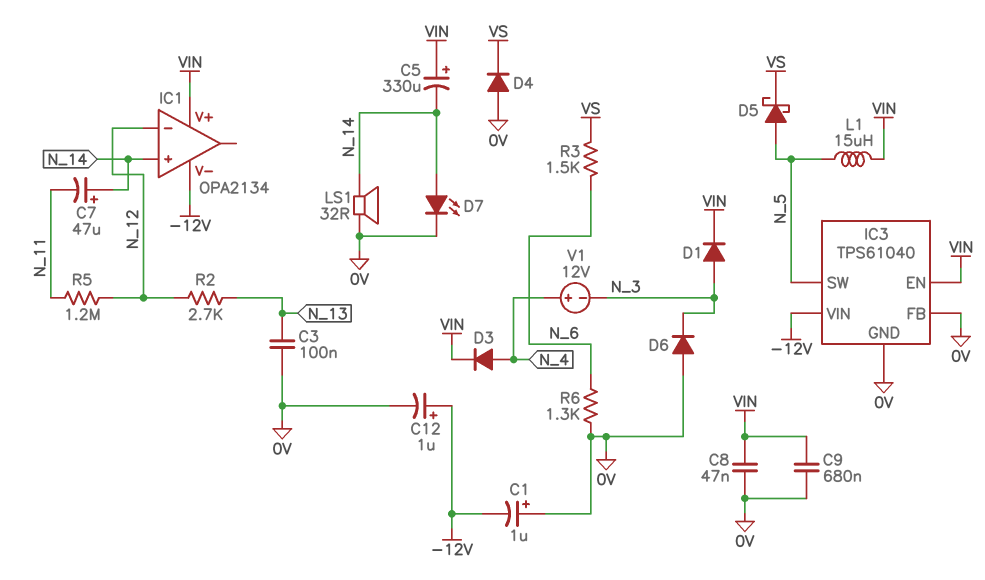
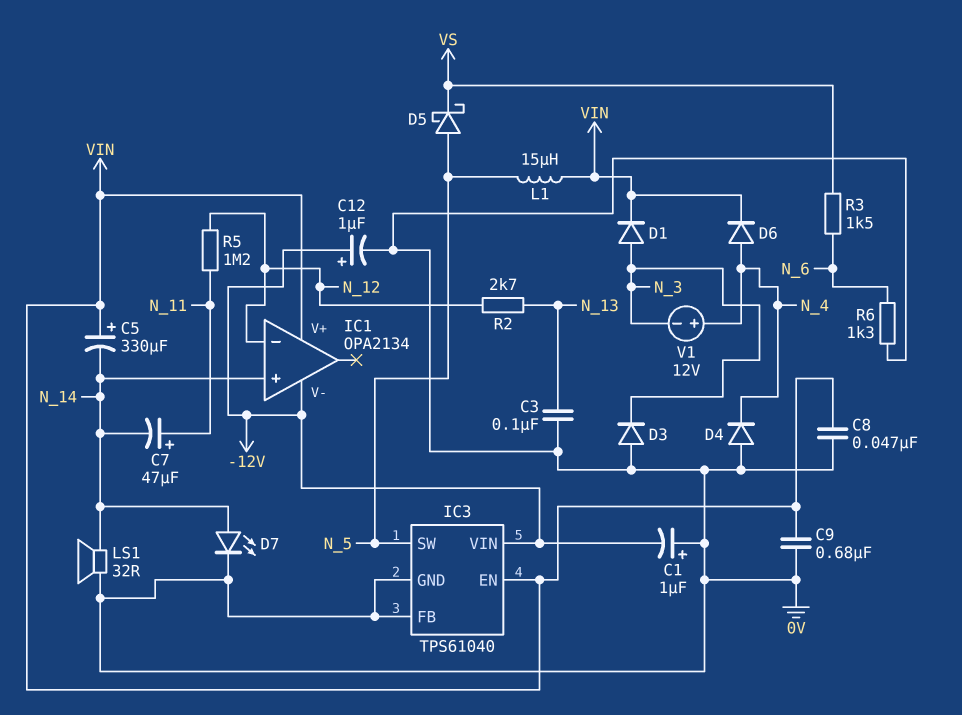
C7: 47uF (plus N_14, minus N_11) -> 47uF (plus N_11, minus N_14)
D3: diode (A N_4, K VIN) -> diode (A 0V, K N_3)
D4: diode (A 0V, K VS) -> diode (A 0V, K N_4)
D6: diode (A 0V, K N_3) -> diode (A N_4, K VIN)

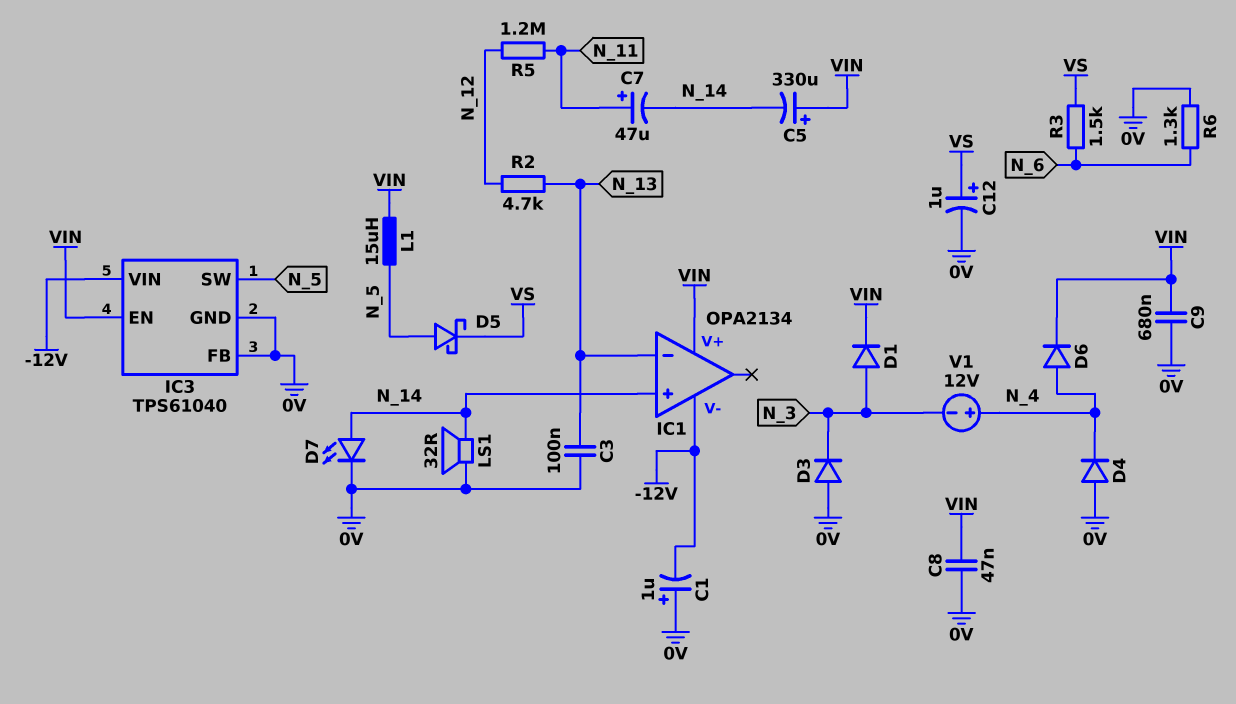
C12: 1uF (plus -12V, minus 0V) -> 1uF (plus VS, minus 0V)
IC1 pin in-: N_12 -> N_13
R2: 2.7k (N_12, N_13) -> 4.7k (N_12, N_13)

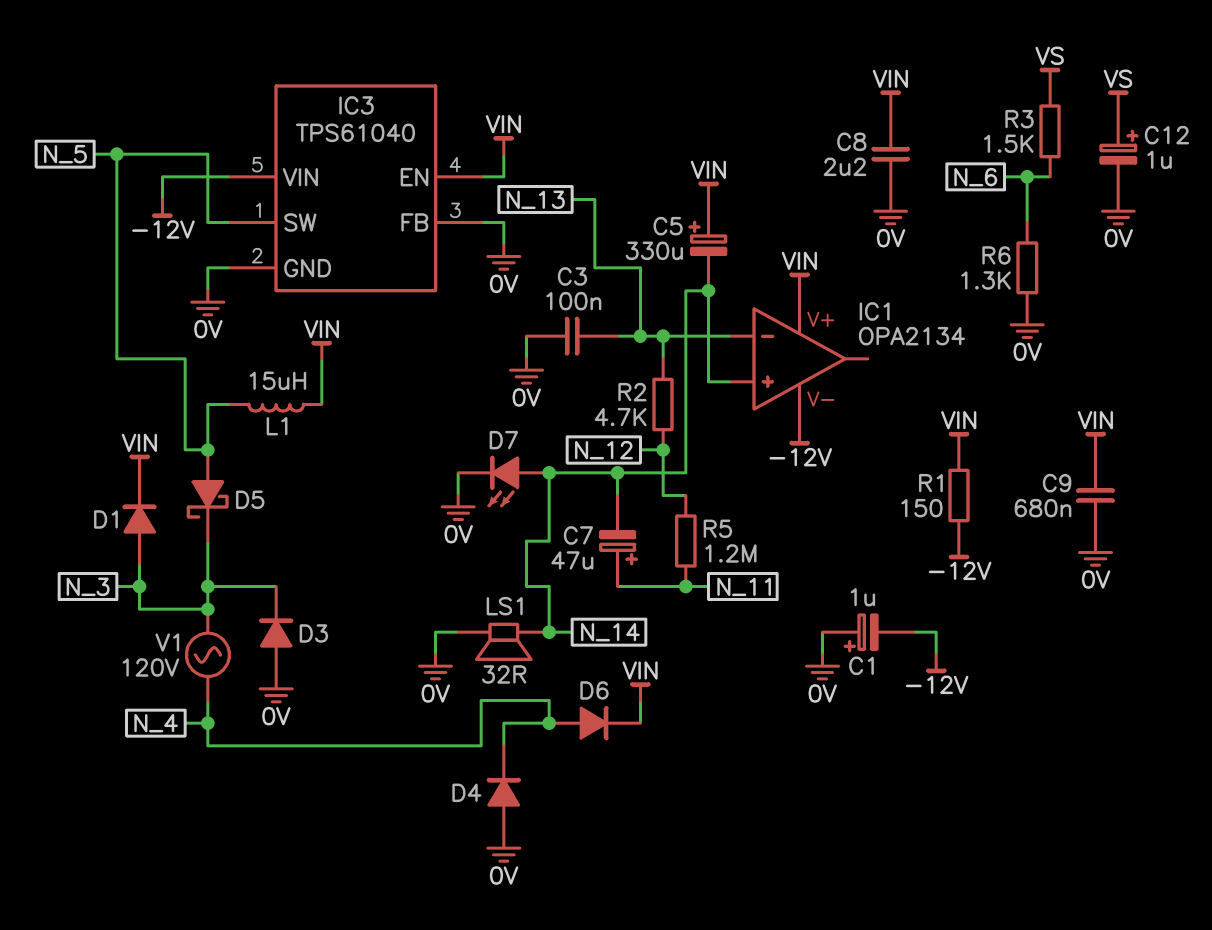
C8: 47nF (0V, VIN) -> 2.2uF (0V, VIN)
D5: schottky (A N_5, K VS) -> schottky (A N_5, K N_3)
R1: none -> 150 (-12V, VIN)
V1: 12V (plus N_4, minus N_3) -> AC 120V (N_3, N_4)

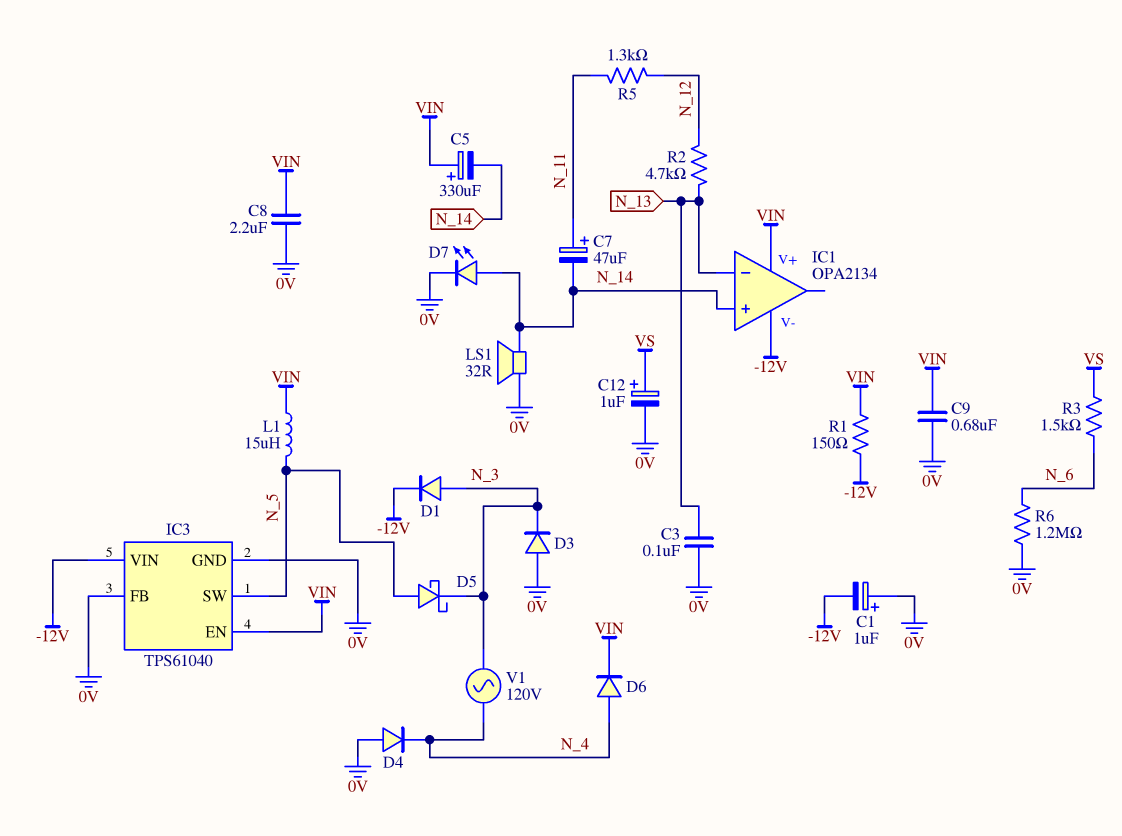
D1: diode (A N_3, K VIN) -> diode (A N_3, K -12V)
R5: 1.2M (N_11, N_12) -> 1.3k (N_11, N_12)
R6: 1.3k (0V, N_6) -> 1.2M (0V, N_6)

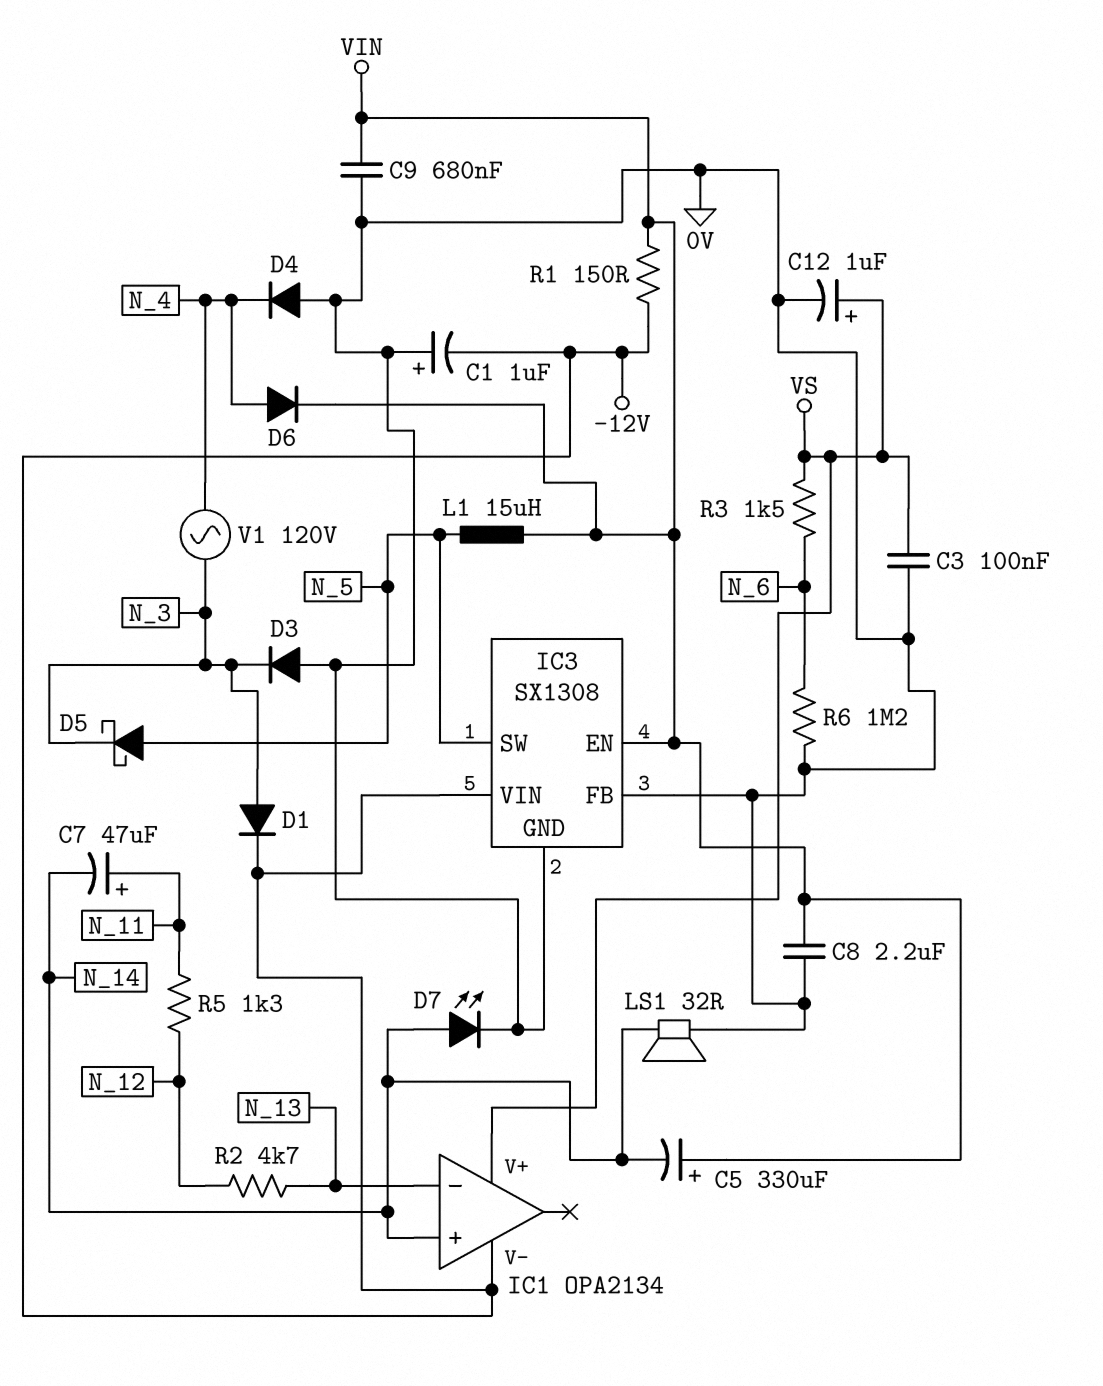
C3: 100nF (0V, N_13) -> 100nF (0V, VS)
IC1 pin V+: VIN -> VS
IC3: TPS61040 -> SX1308

